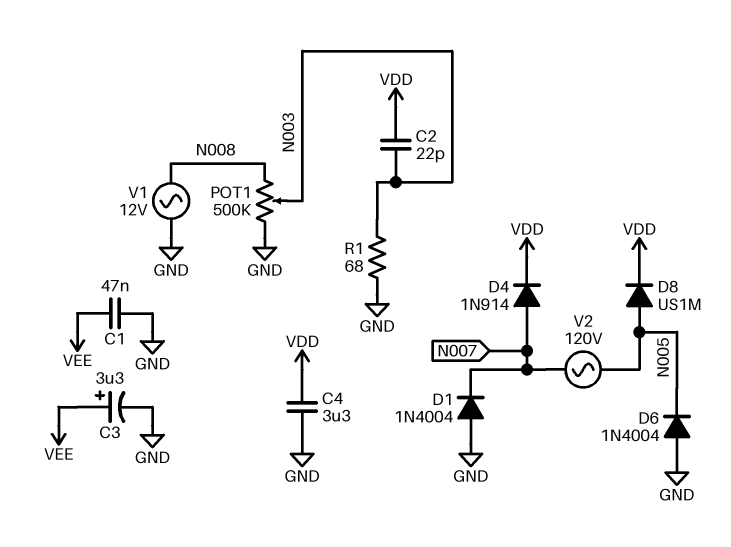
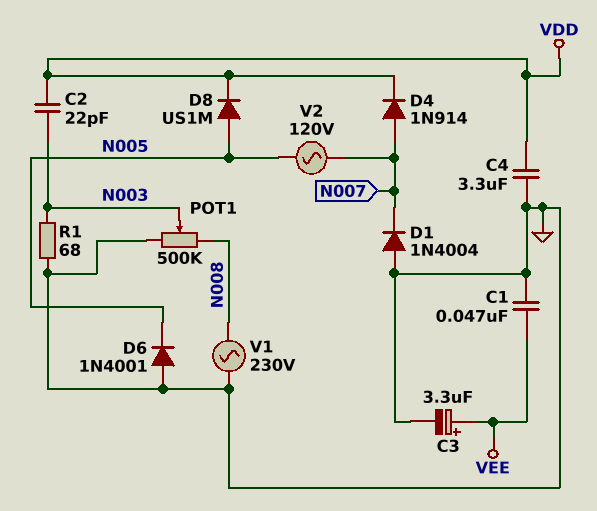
D6: diode 1N4004 (A GND, K N005) -> diode 1N4001 (A GND, K N005)
V1: AC 12V (GND, N008) -> AC 230V (GND, N008)

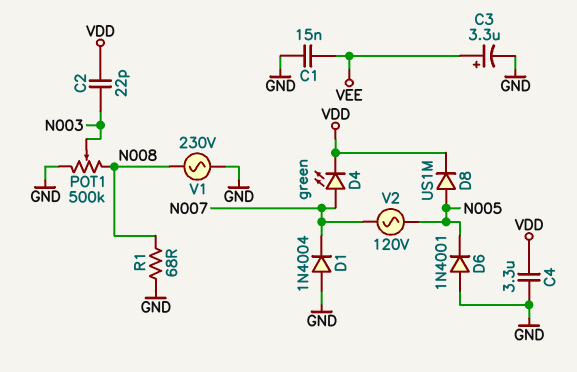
C1: 47nF (GND, VEE) -> 15nF (GND, VEE)
D4: diode 1N914 (A N007, K VDD) -> LED green (A N007, K VDD)
R1: 68 (GND, N003) -> 68 (GND, N008)

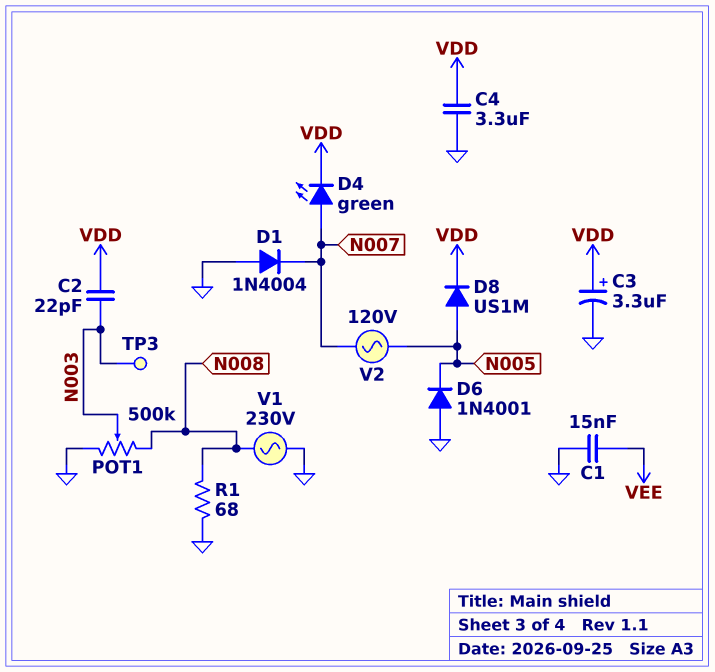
C3: 3.3uF (plus VEE, minus GND) -> 3.3uF (plus VDD, minus GND)
TP3: none -> test point (N003)

